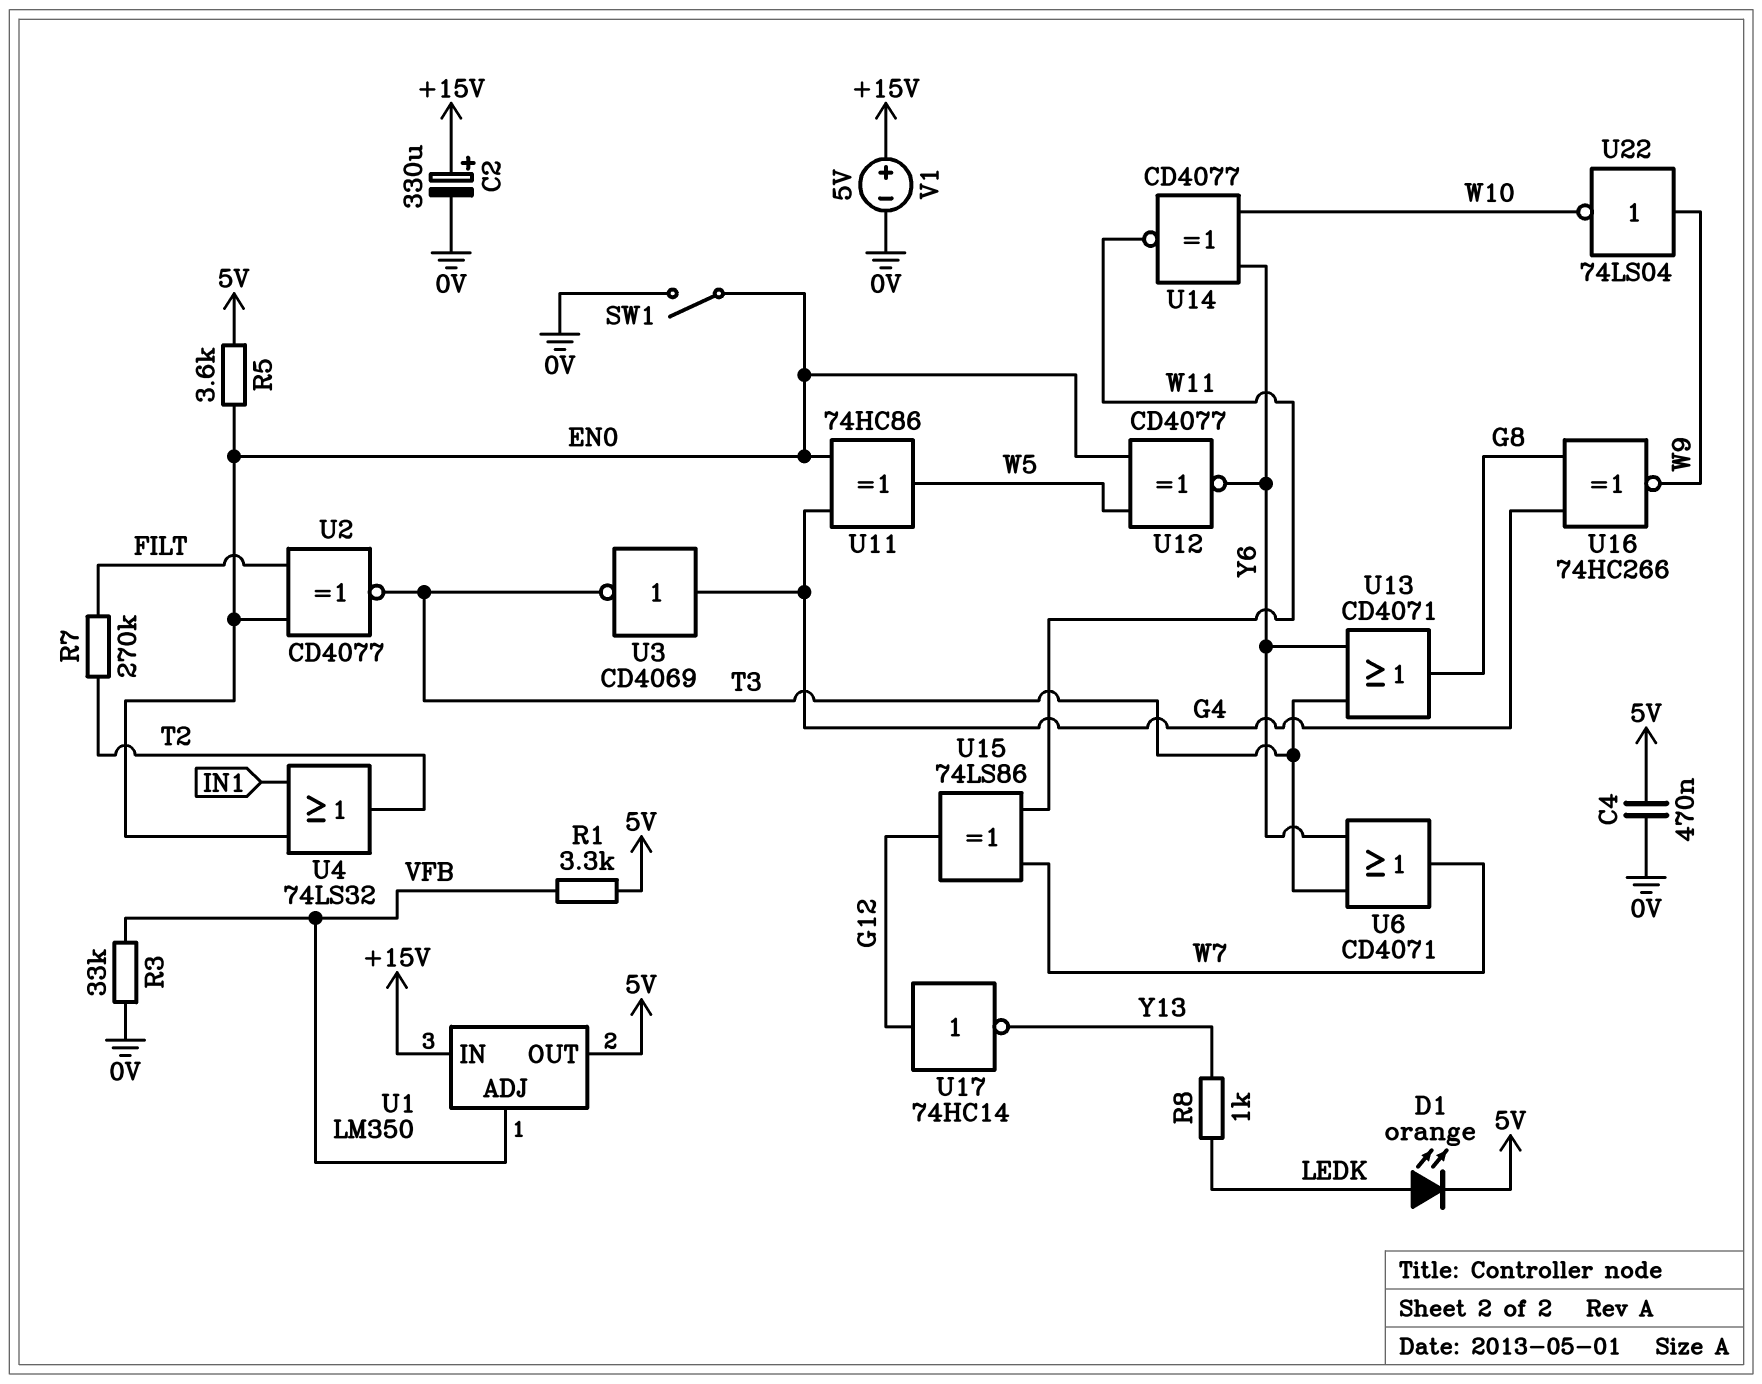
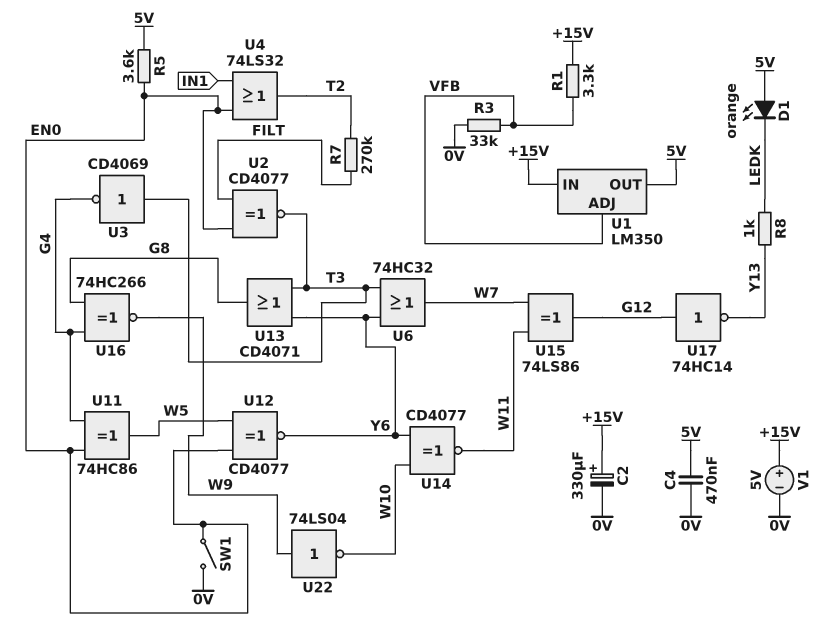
D1: LED orange (A LEDK, K 5V) -> LED orange (A 5V, K LEDK)
R1: 3.3k (5V, VFB) -> 3.3k (+15V, VFB)
U3: NOT CD4069 (in G4, out T3) -> NOT CD4069 (in T3, out G4)
U6: OR CD4071 (in T3, in Y6, out W7) -> OR 74HC32 (in T3, in Y6, out W7)

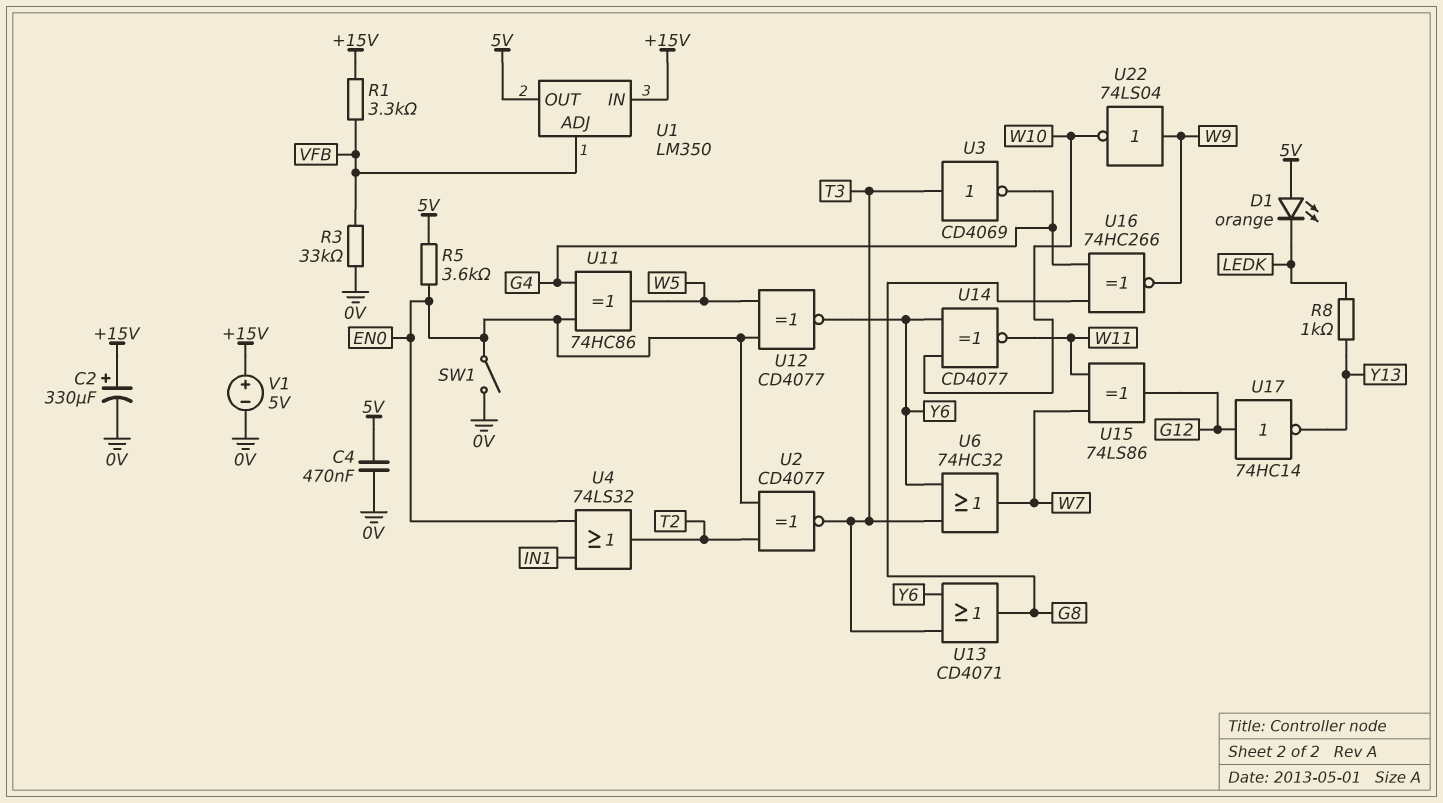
R7: 270k (FILT, T2) -> none
U2: XNOR CD4077 (in EN0, in FILT, out T3) -> XNOR CD4077 (in EN0, in T2, out T3)

